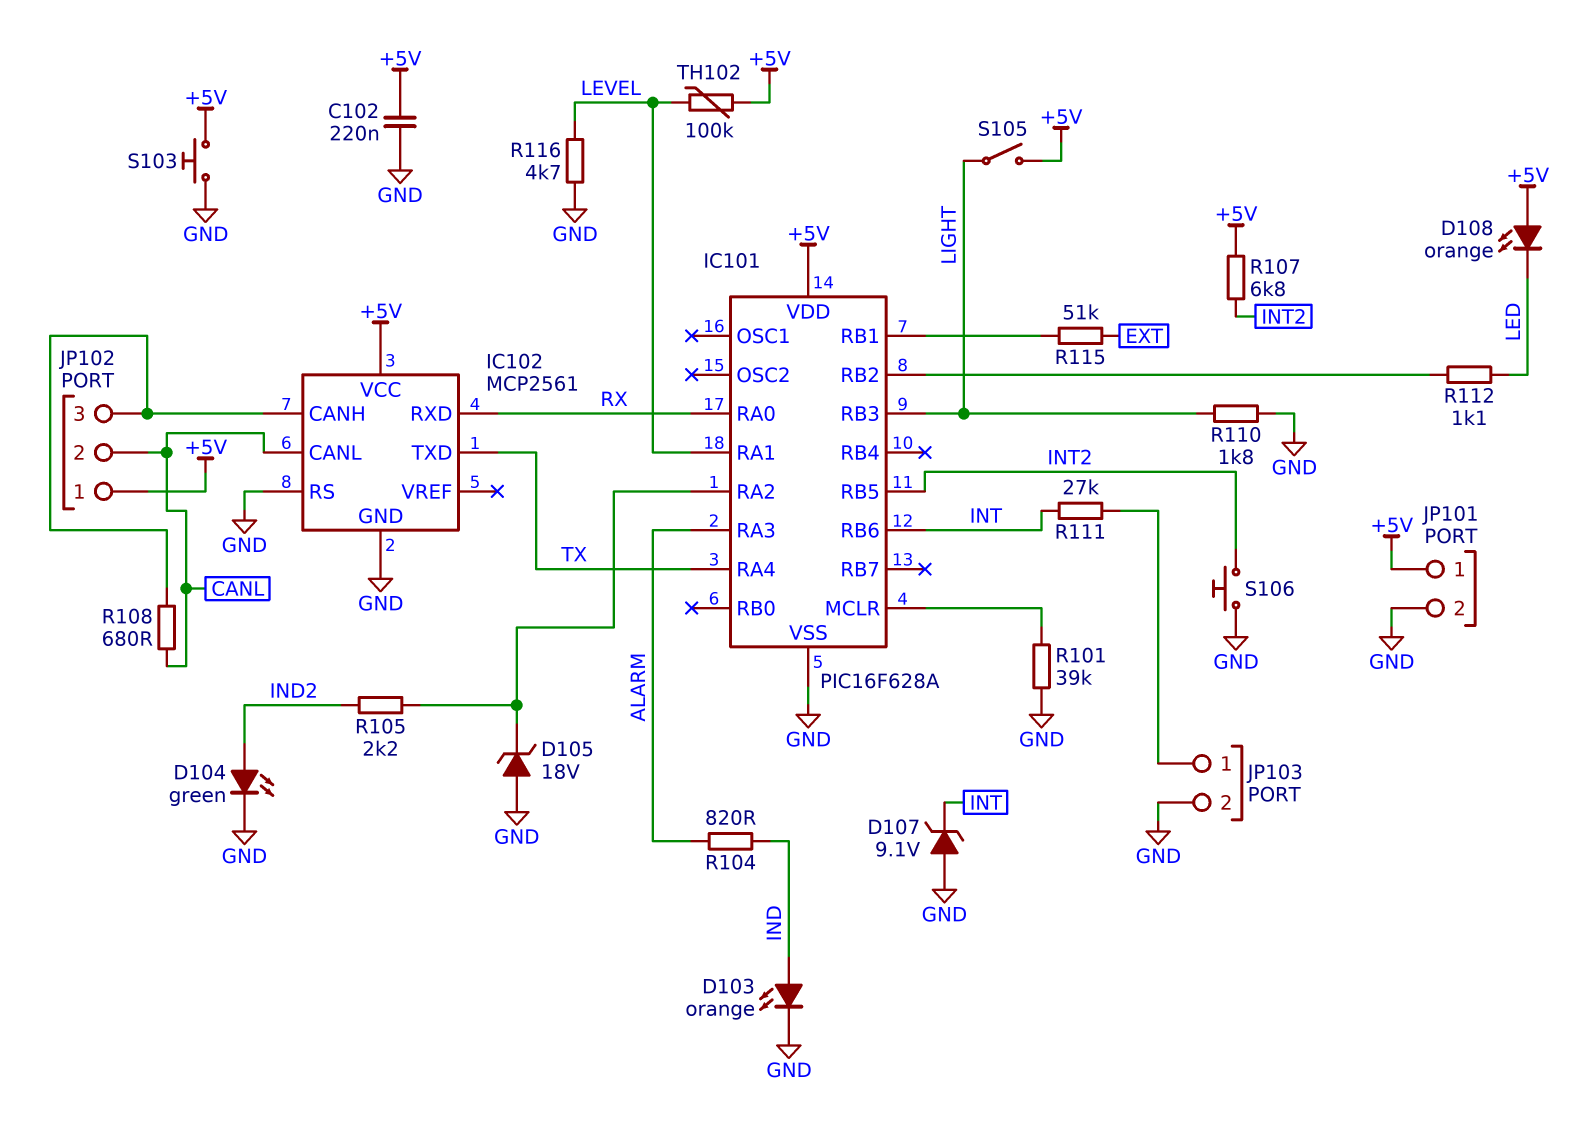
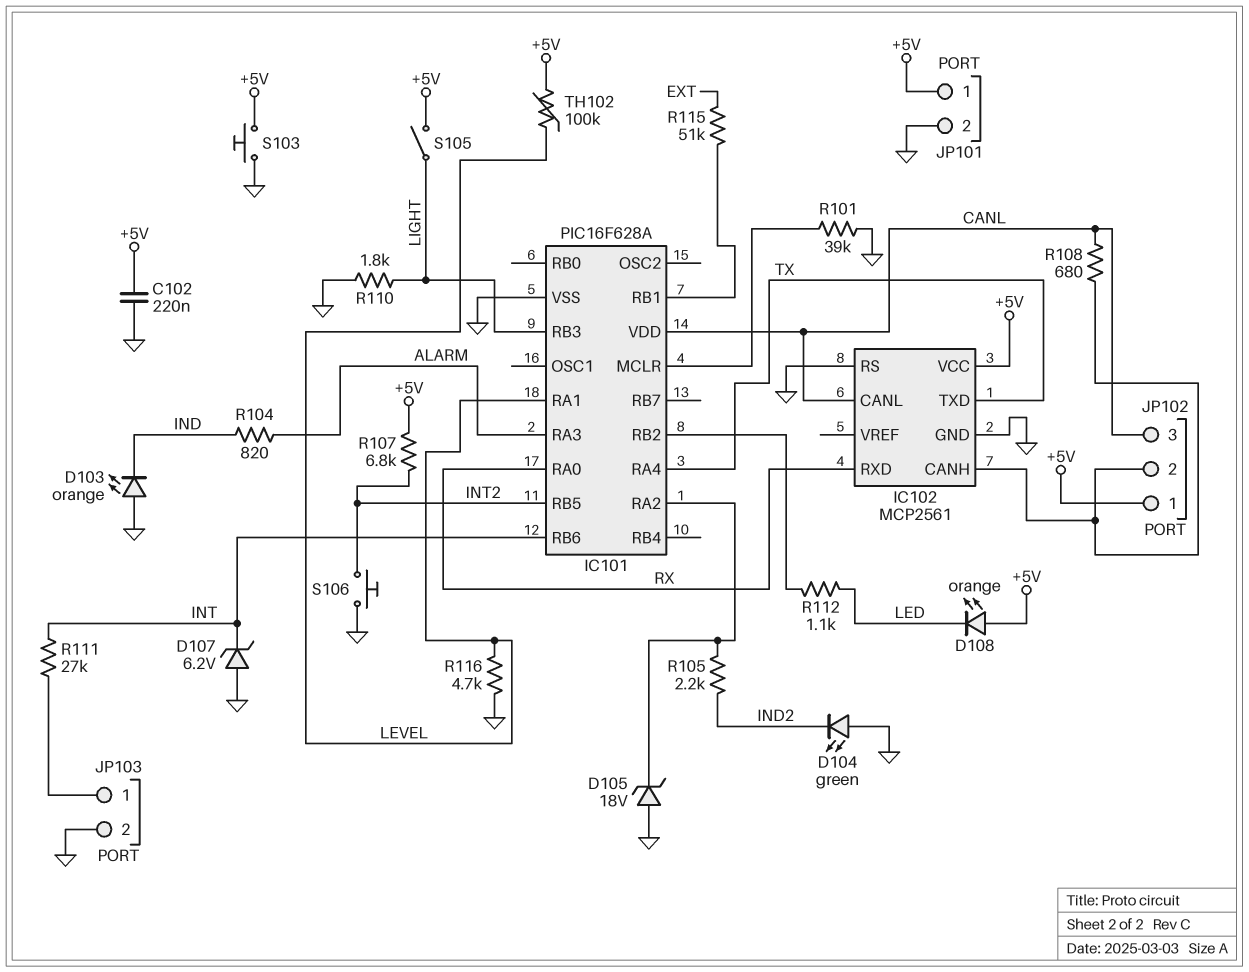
D103: LED orange (A IND, K GND) -> LED orange (A GND, K IND)
D104: LED green (A IND2, K GND) -> LED green (A GND, K IND2)
D107: zener 9.1V (A GND, K INT) -> zener 6.2V (A GND, K INT)
IC101 pin VDD: +5V -> CANL
JP102 pin 2: CANL -> IC102/CANH
JP102 pin 3: IC102/CANH -> CANL

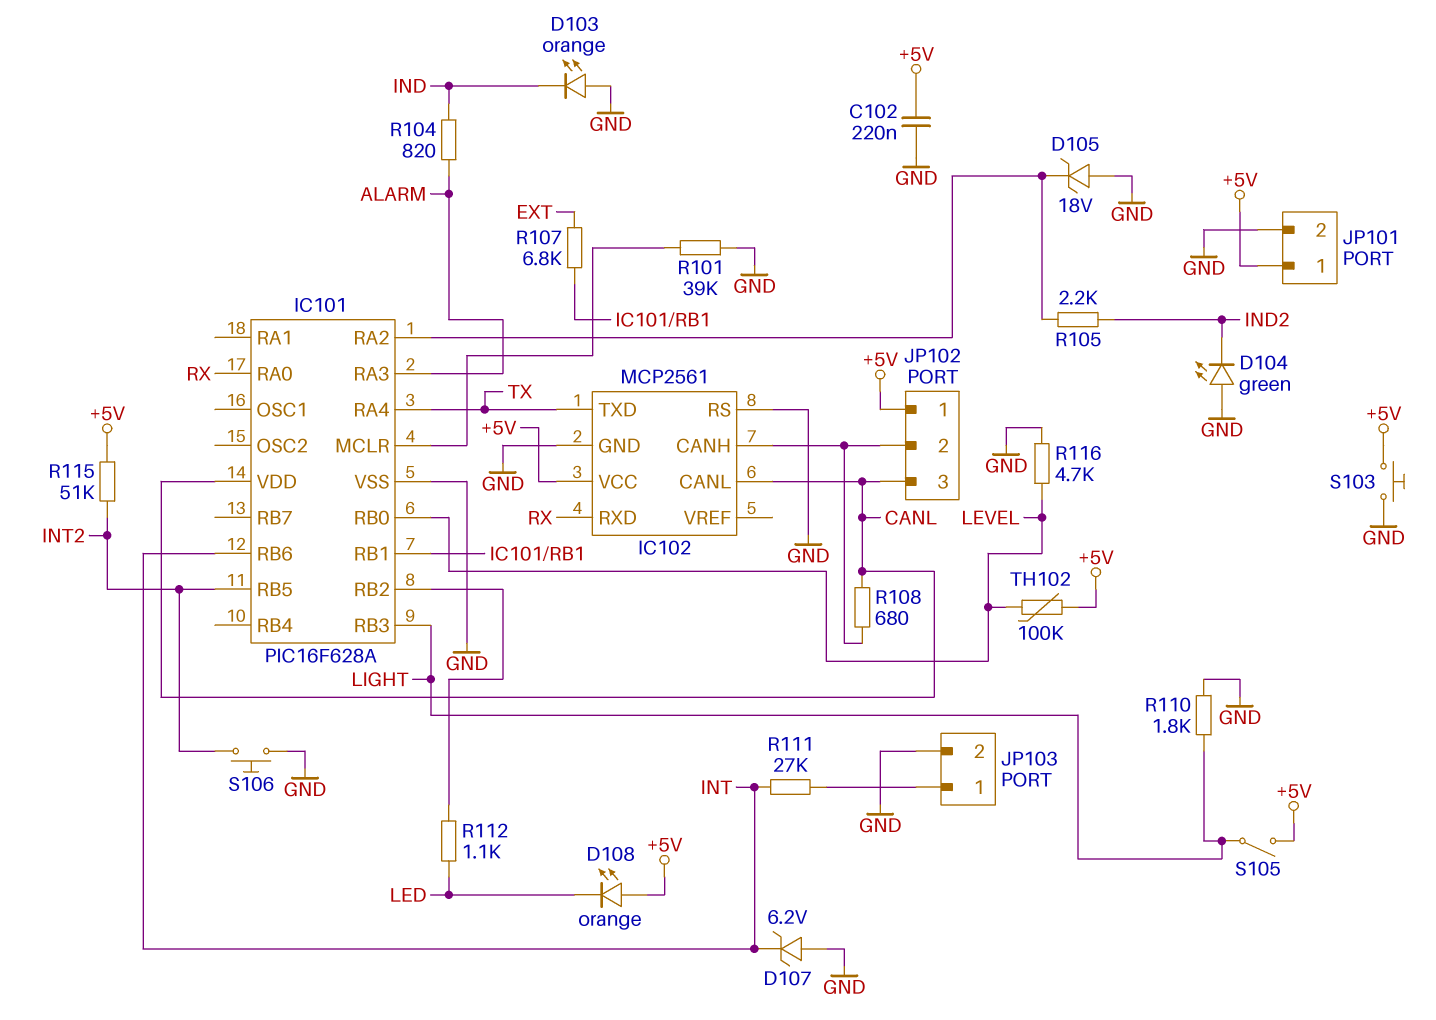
IC101 pin RA1: LEVEL -> none
IC101 pin RB0: none -> LEVEL
R107: 6.8k (+5V, INT2) -> 6.8k (EXT, IC101/RB1)
R115: 51k (EXT, IC101/RB1) -> 51k (+5V, INT2)

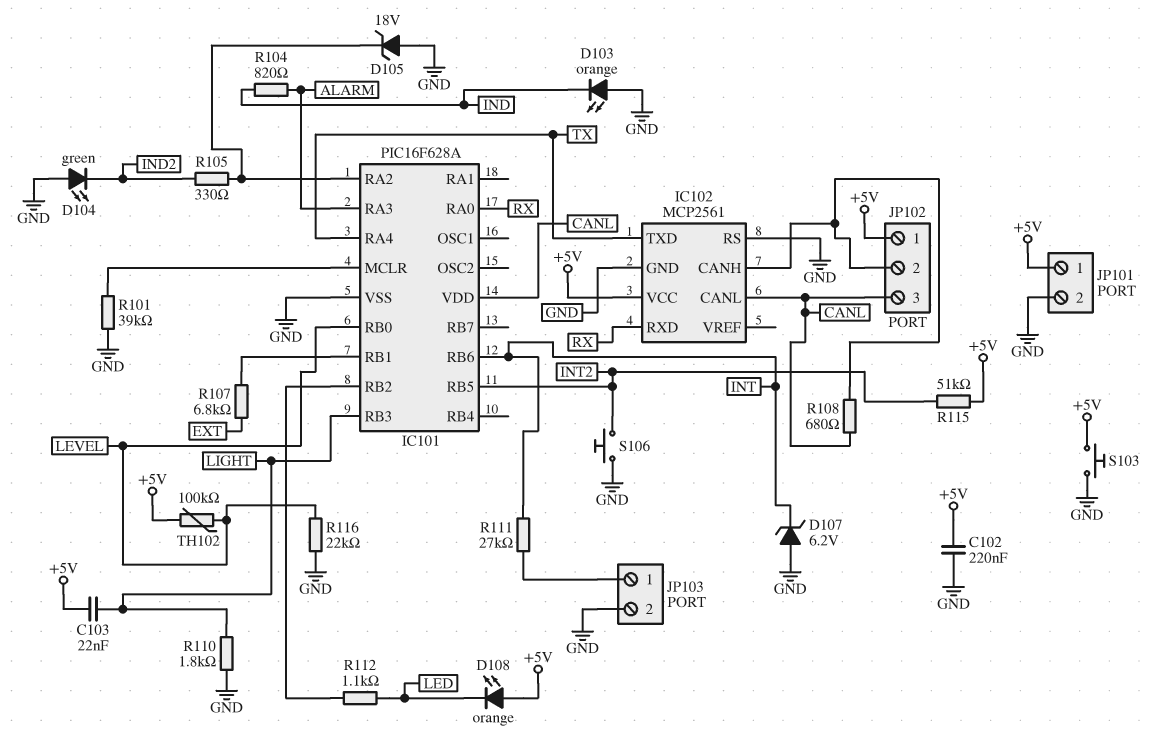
C103: none -> 22nF (+5V, LIGHT)
R105: 2.2k (IC101/RA2, IND2) -> 330 (IC101/RA2, IND2)
R116: 4.7k (GND, LEVEL) -> 22k (GND, LEVEL)
S105: switch (+5V, LIGHT) -> none

